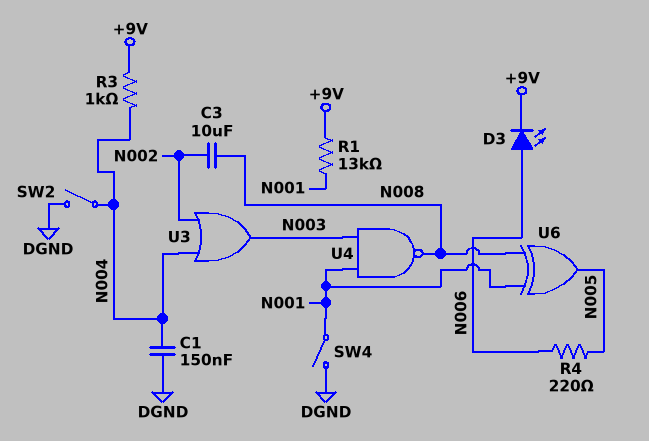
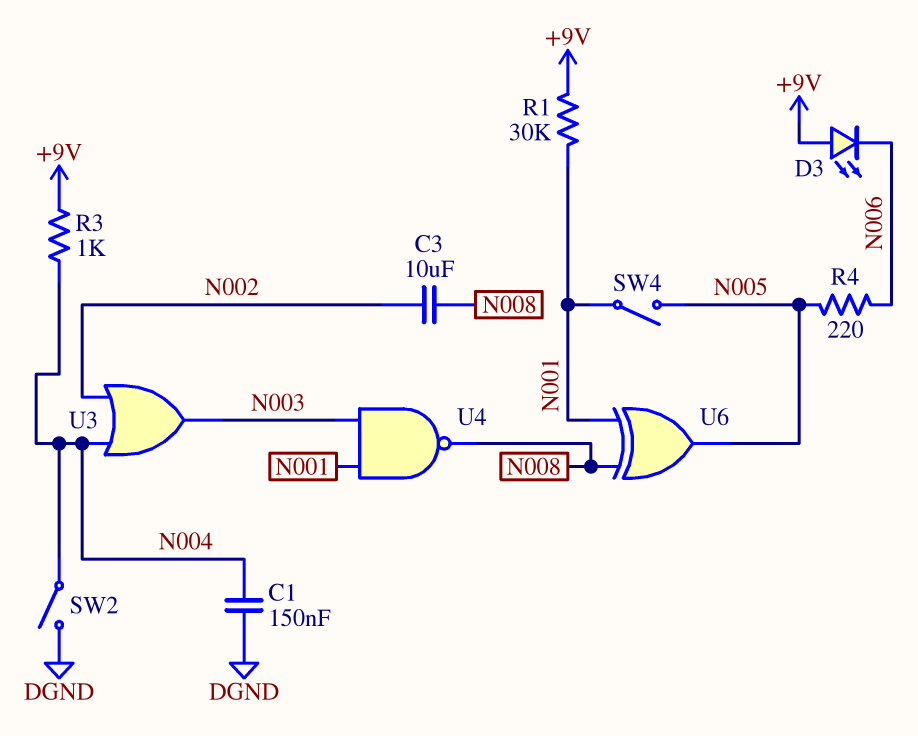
D3: LED (A N006, K +9V) -> LED (A +9V, K N006)
R1: 13k (+9V, N001) -> 30k (+9V, N001)
SW4: switch (DGND, N001) -> switch (N001, N005)

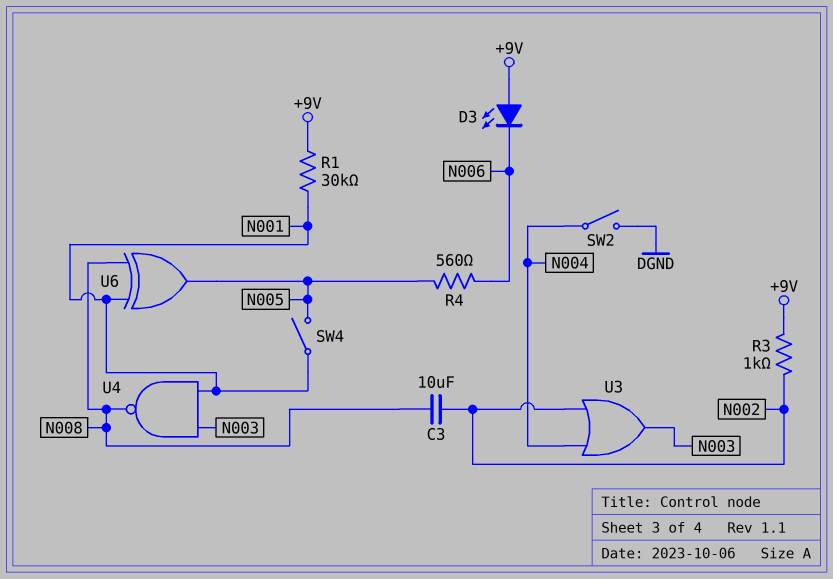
C1: 150nF (DGND, N004) -> none
R3: 1k (+9V, N004) -> 1k (+9V, N002)
R4: 220 (N005, N006) -> 560 (N005, N006)

